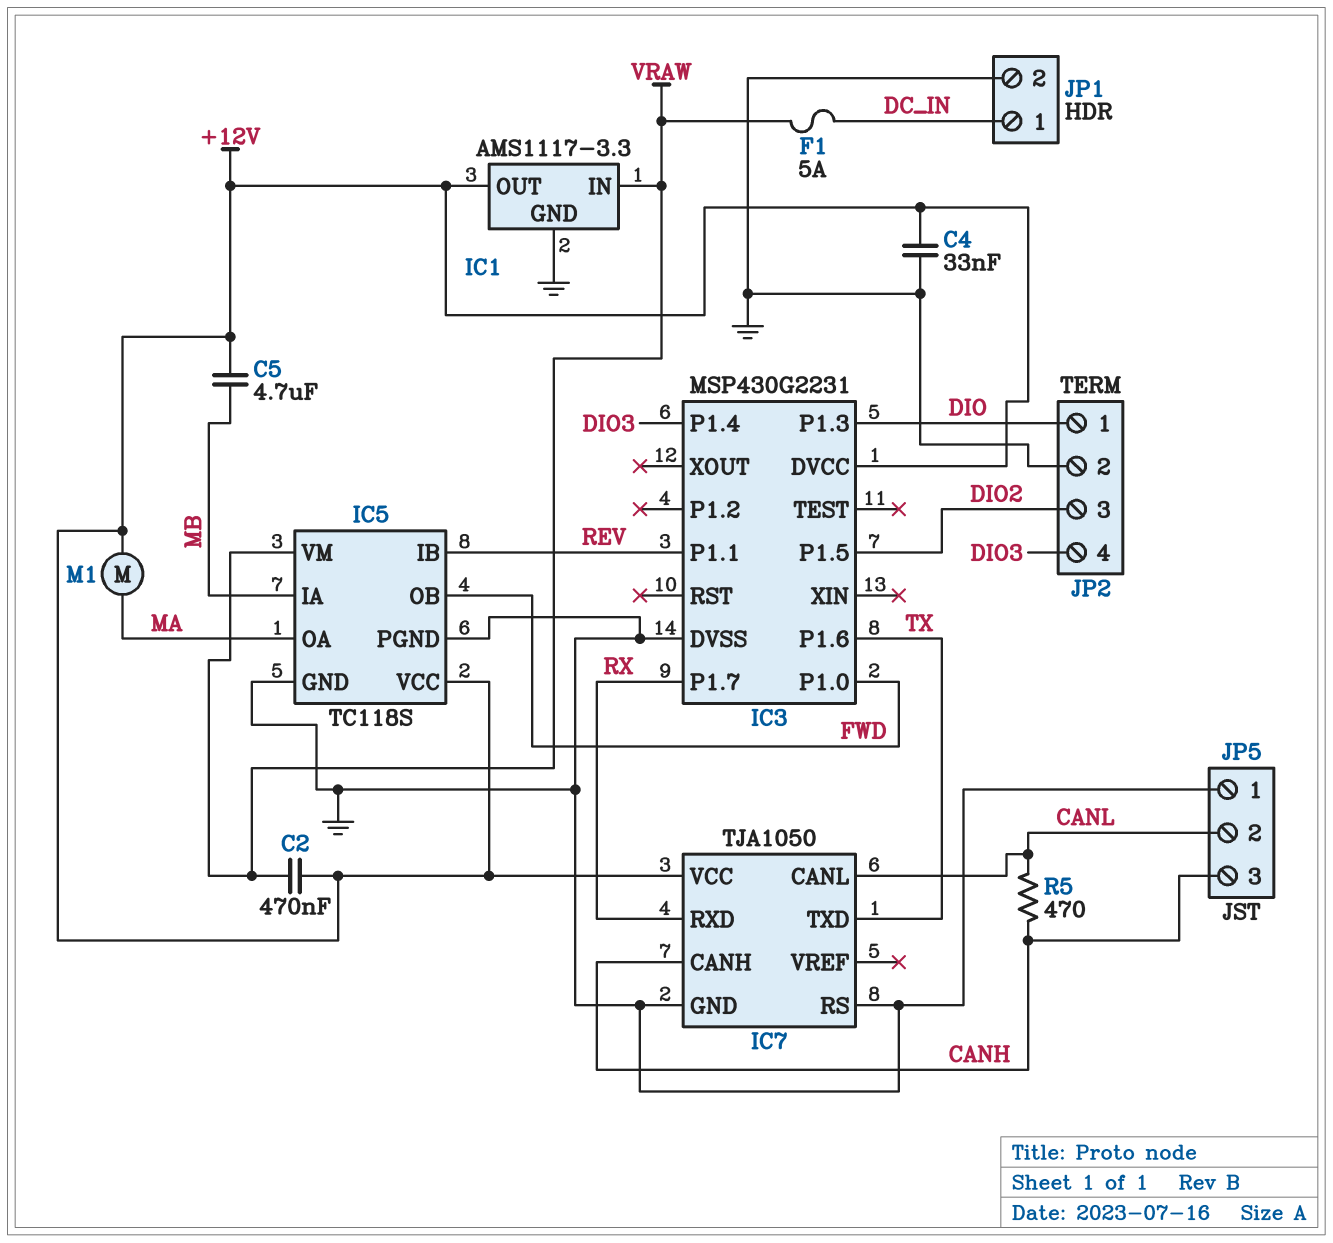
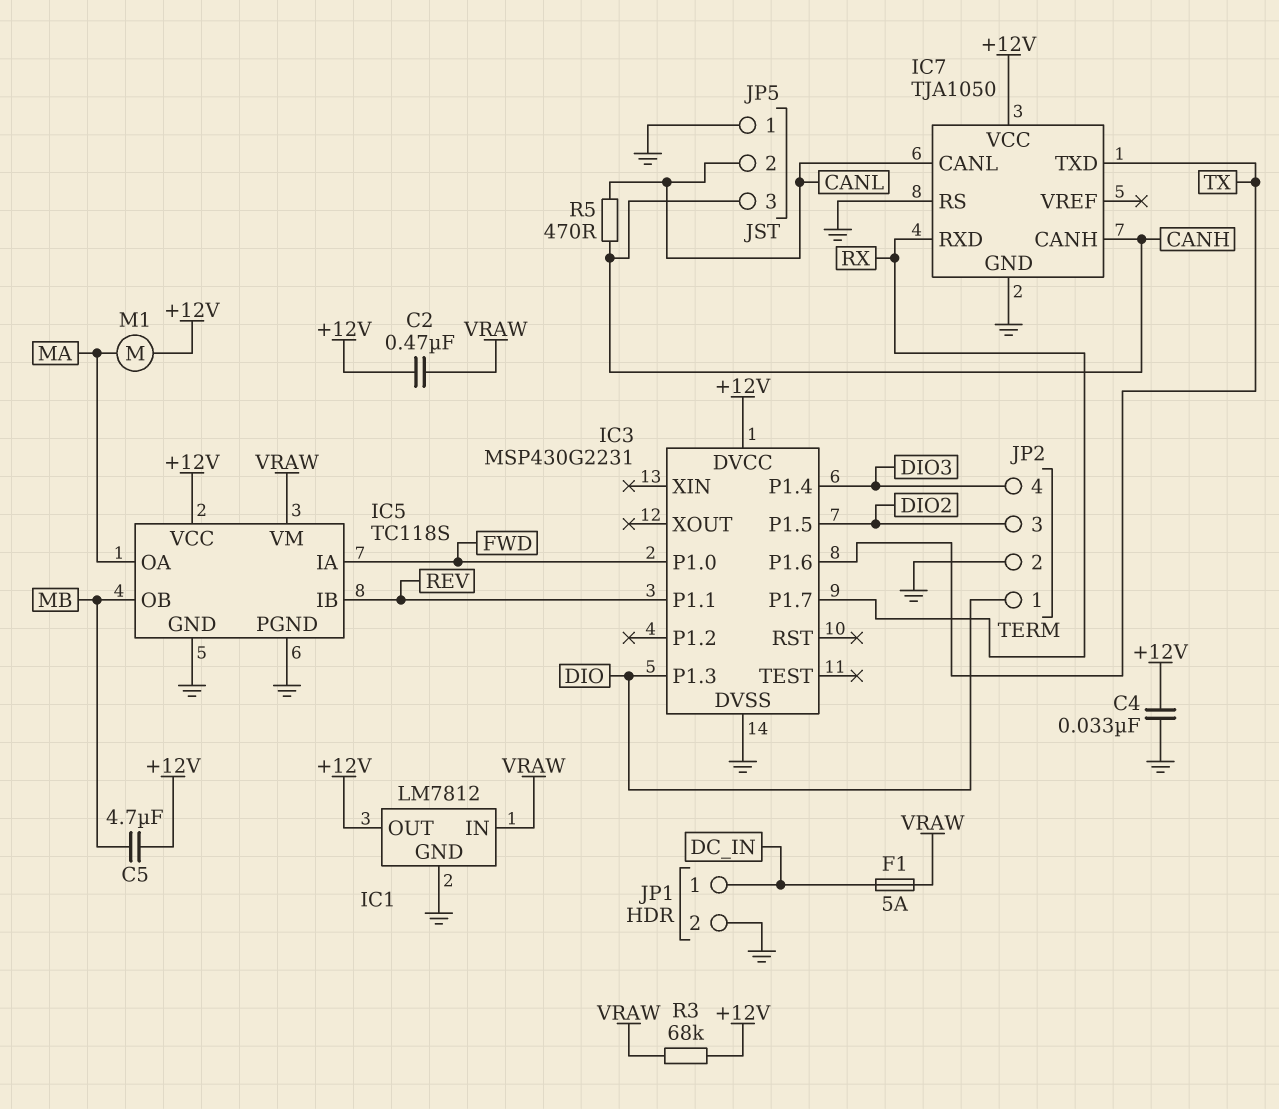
IC1: AMS1117-3.3 -> LM7812
IC5 pin IA: MB -> FWD
IC5 pin OB: FWD -> MB
R3: none -> 68k (+12V, VRAW)

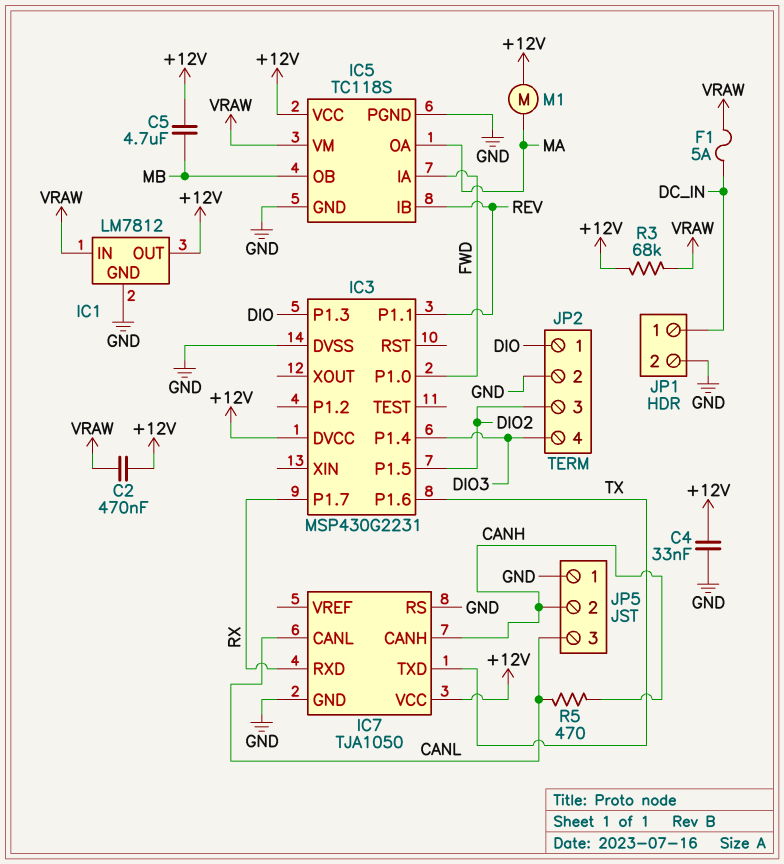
JP5 pin 2: CANL -> CANH
JP5 pin 3: CANH -> CANL

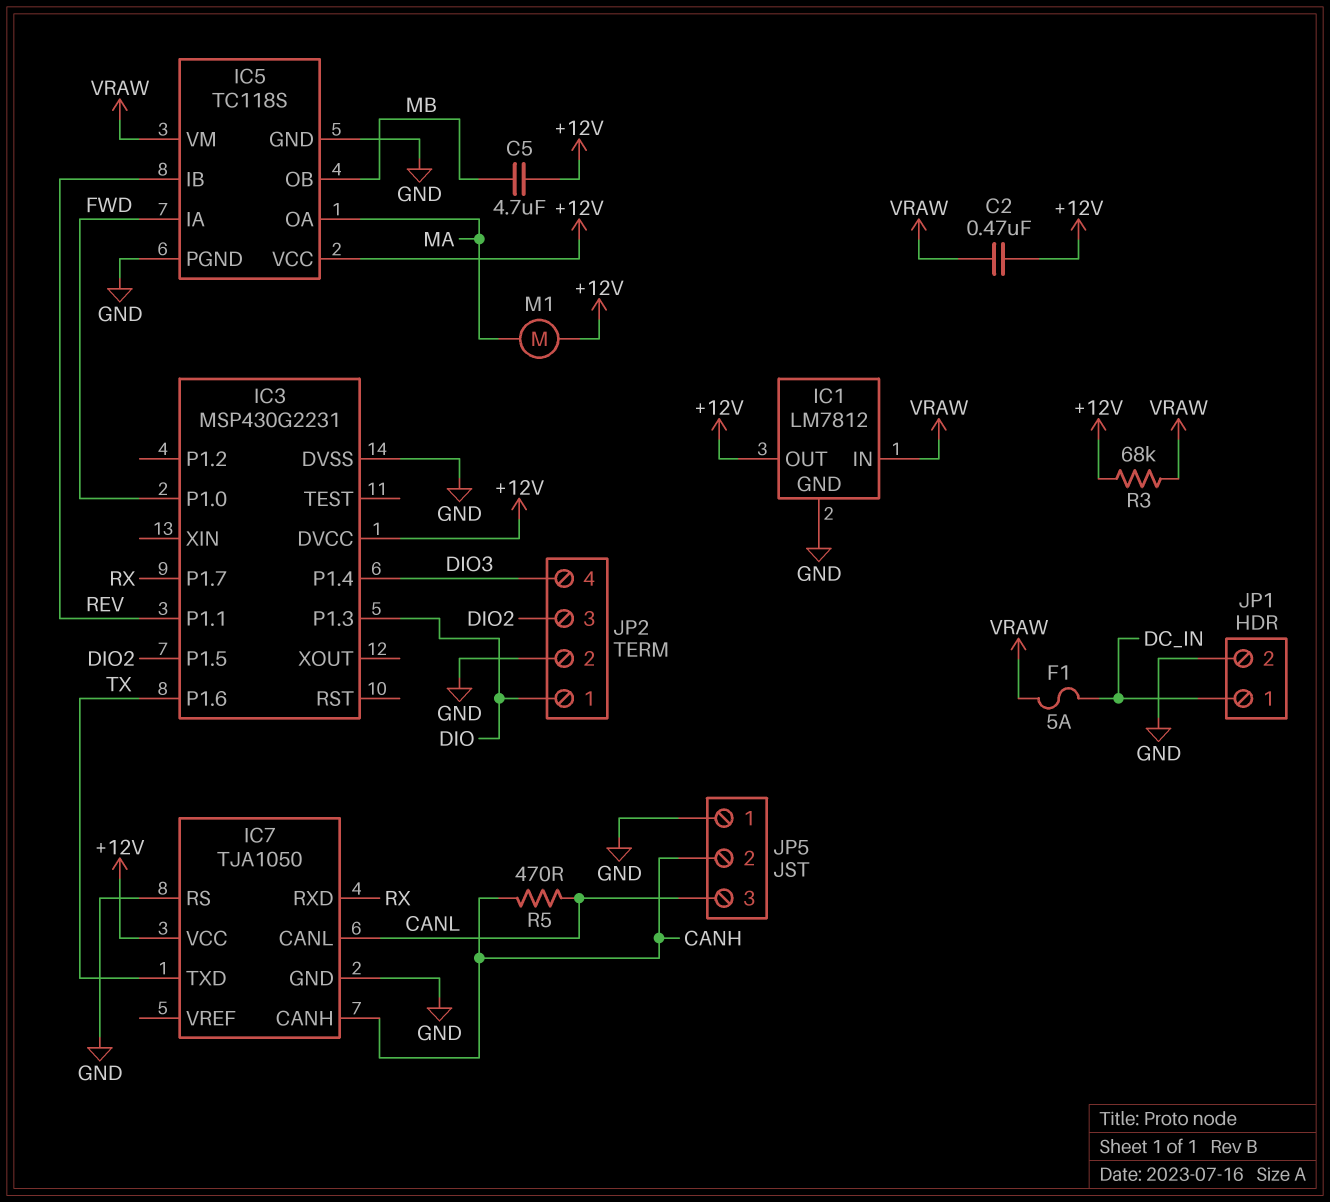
C4: 33nF (+12V, GND) -> none

